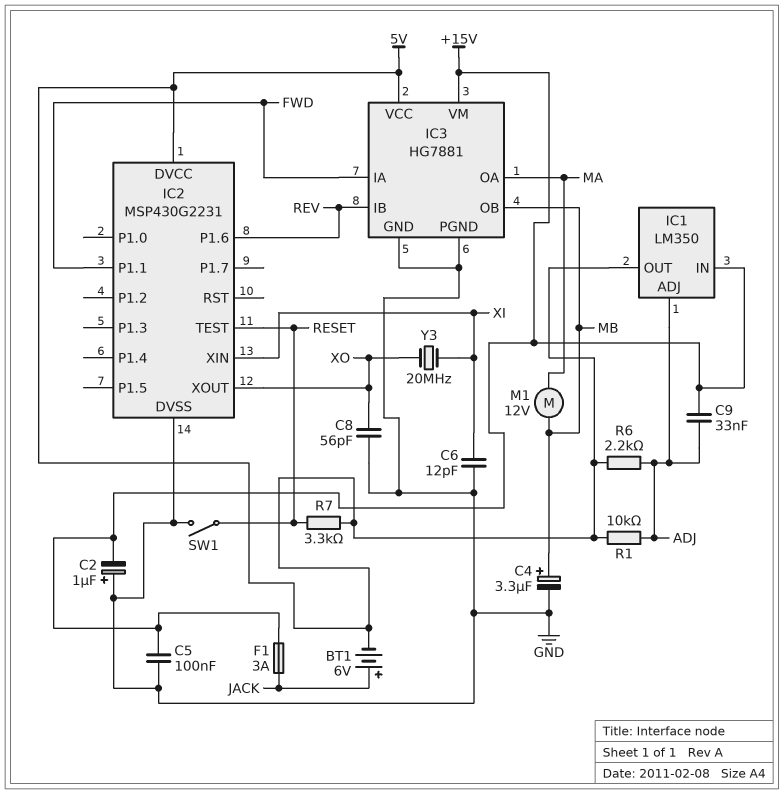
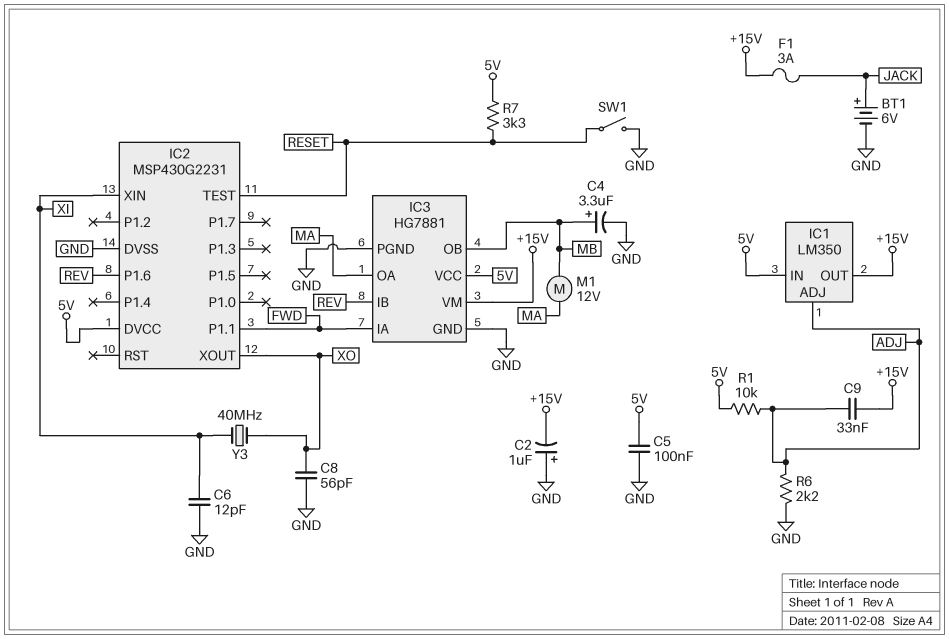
BT1: 6V (plus JACK, minus 5V) -> 6V (plus JACK, minus GND)
C5: 100nF (+15V, GND) -> 100nF (5V, GND)
IC1 pin IN: +15V -> 5V
IC1 pin OUT: 5V -> +15V
R6: 2.2k (5V, ADJ) -> 2.2k (ADJ, GND)
Y3: 20MHz (XI, XO) -> 40MHz (XI, XO)

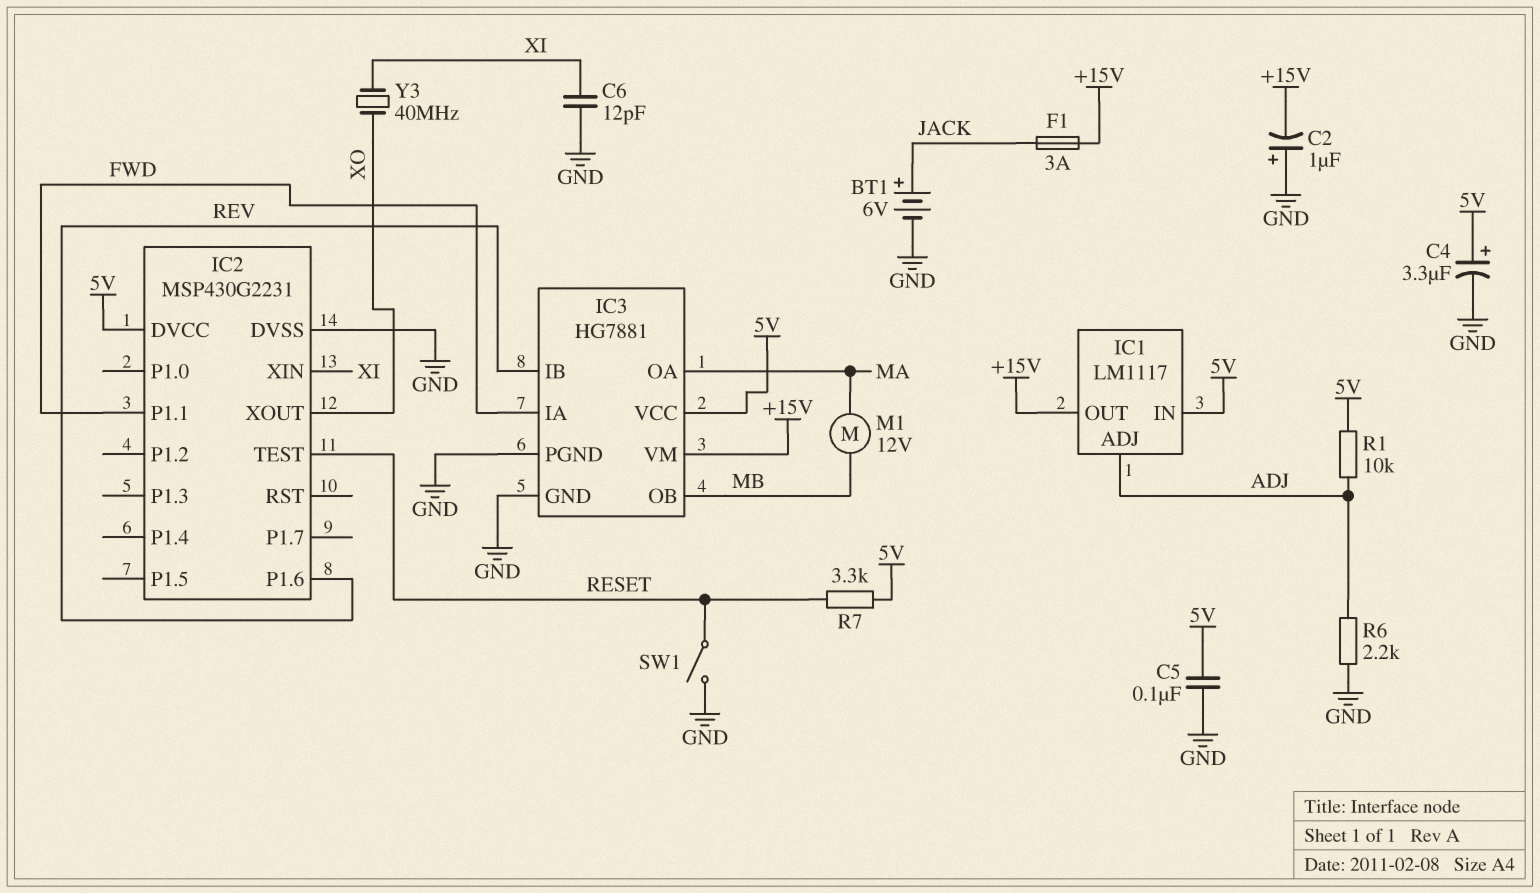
C4: 3.3uF (plus MB, minus GND) -> 3.3uF (plus 5V, minus GND)
C8: 56pF (GND, XO) -> none
C9: 33nF (+15V, ADJ) -> none
IC1: LM350 -> LM1117

